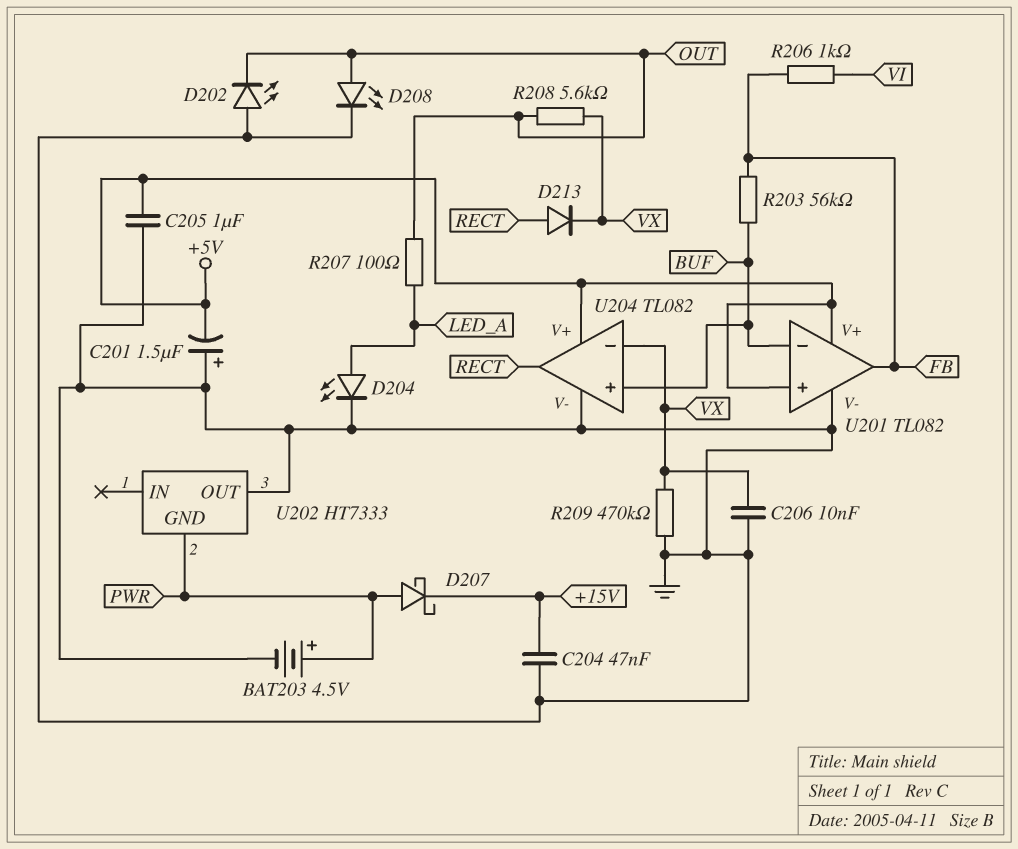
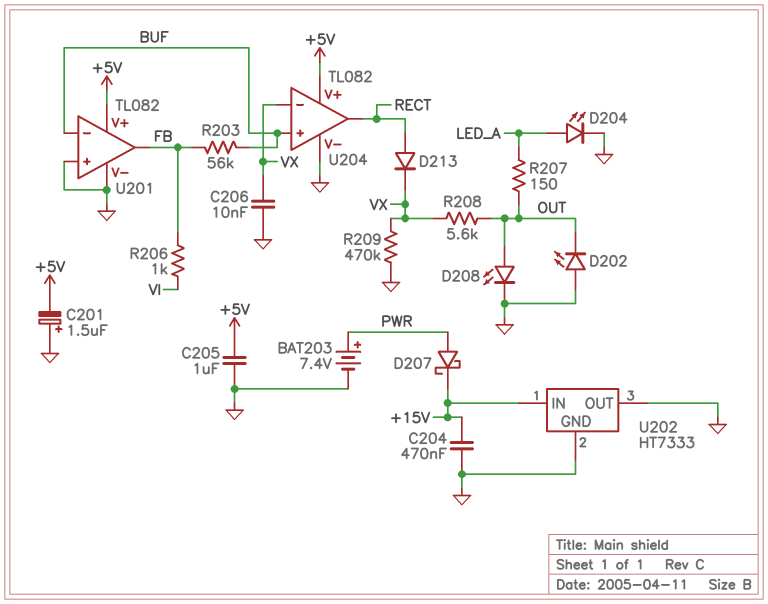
BAT203: 4.5V (plus PWR, minus GND) -> 7.4V (plus PWR, minus GND)
C204: 47nF (+15V, GND) -> 470nF (+15V, GND)
R207: 100 (LED_A, OUT) -> 150 (LED_A, OUT)
U201 pin in+: +5V -> GND
U202 pin GND: PWR -> GND
U202 pin IN: none -> +15V

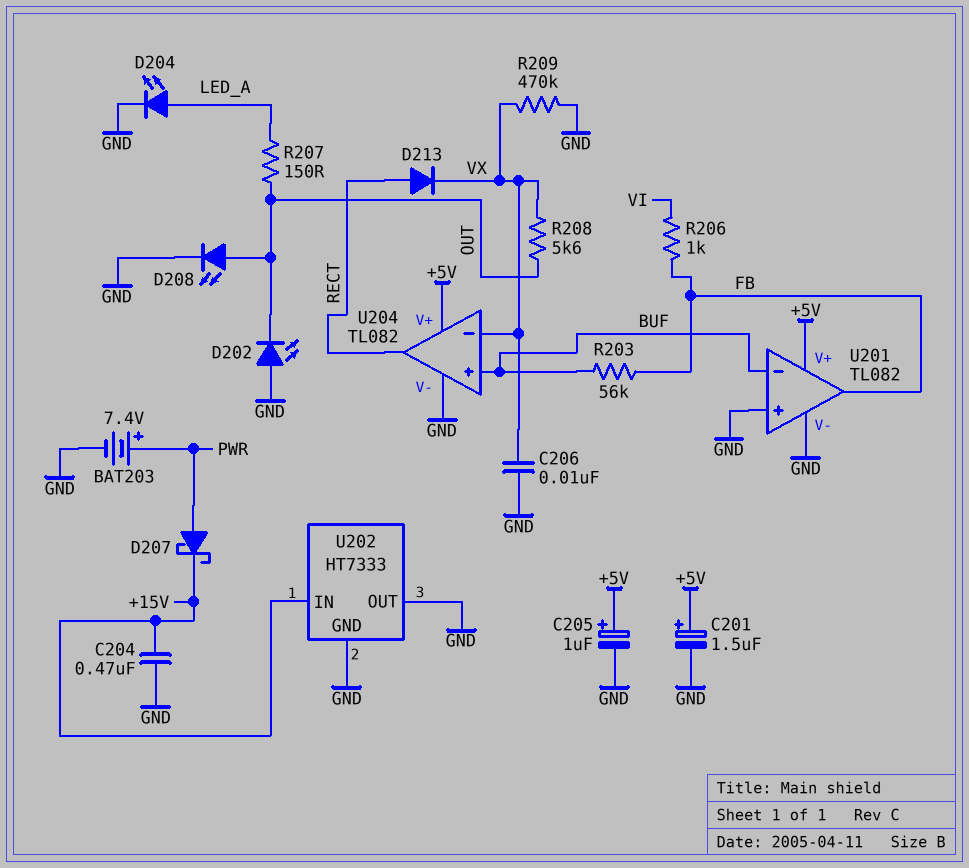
C201: 1.5uF (plus GND, minus +5V) -> 1.5uF (plus +5V, minus GND)
C205: 1uF (+5V, GND) -> 1uF (plus +5V, minus GND)

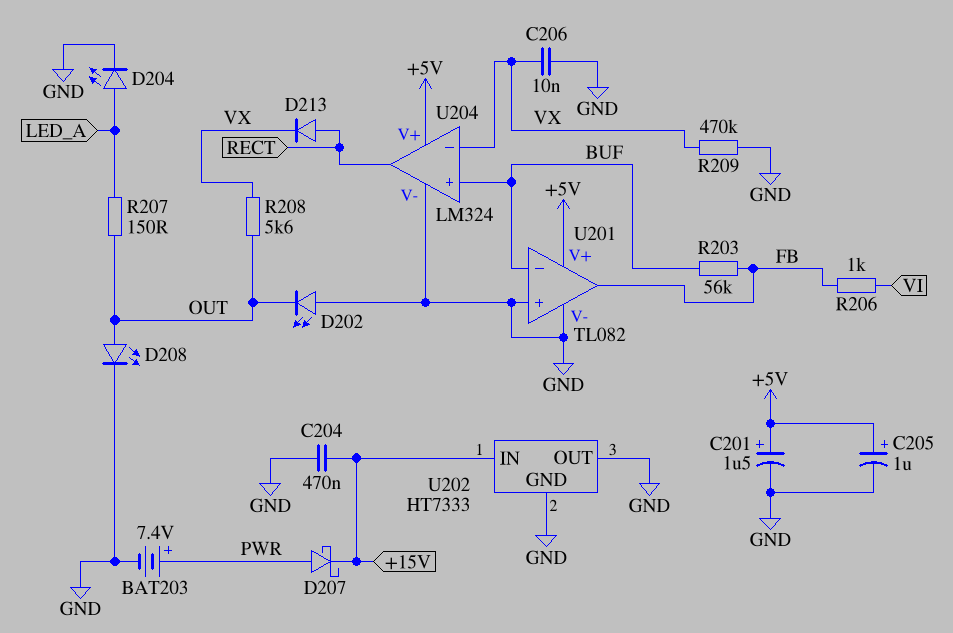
U204: TL082 -> LM324

